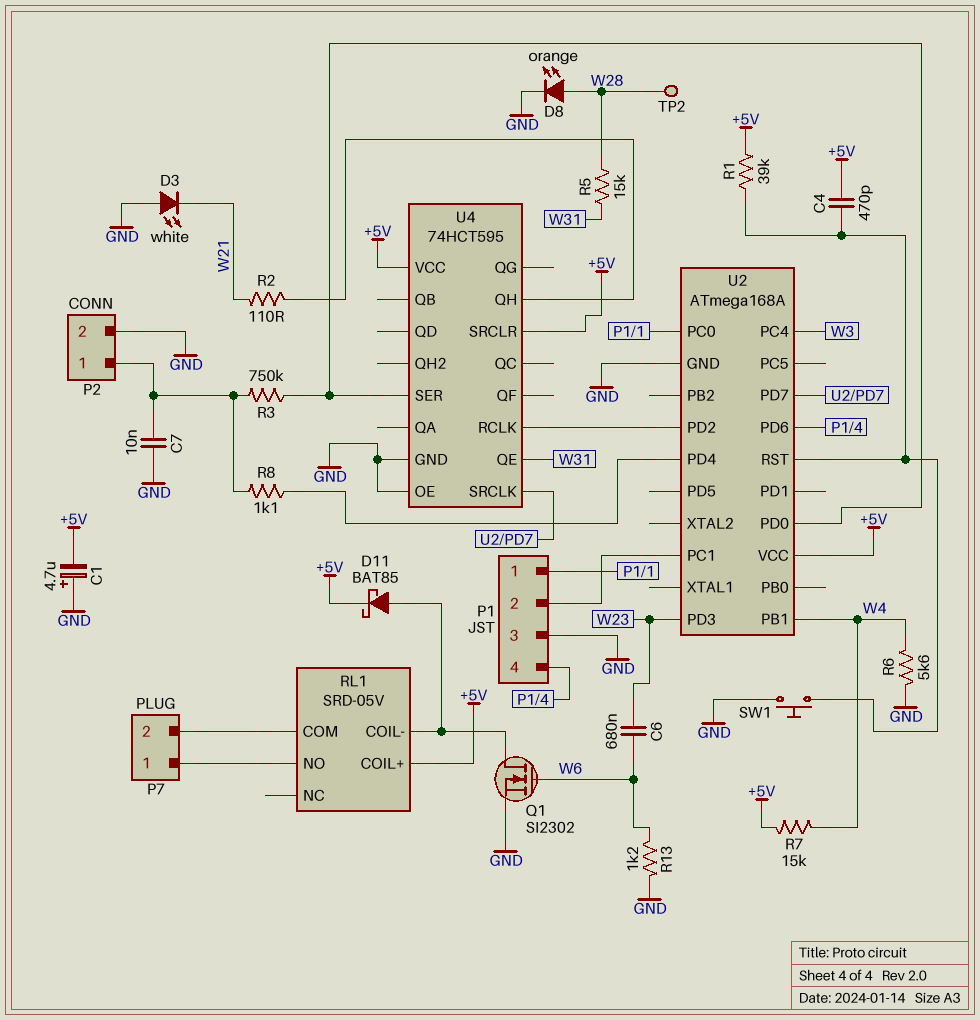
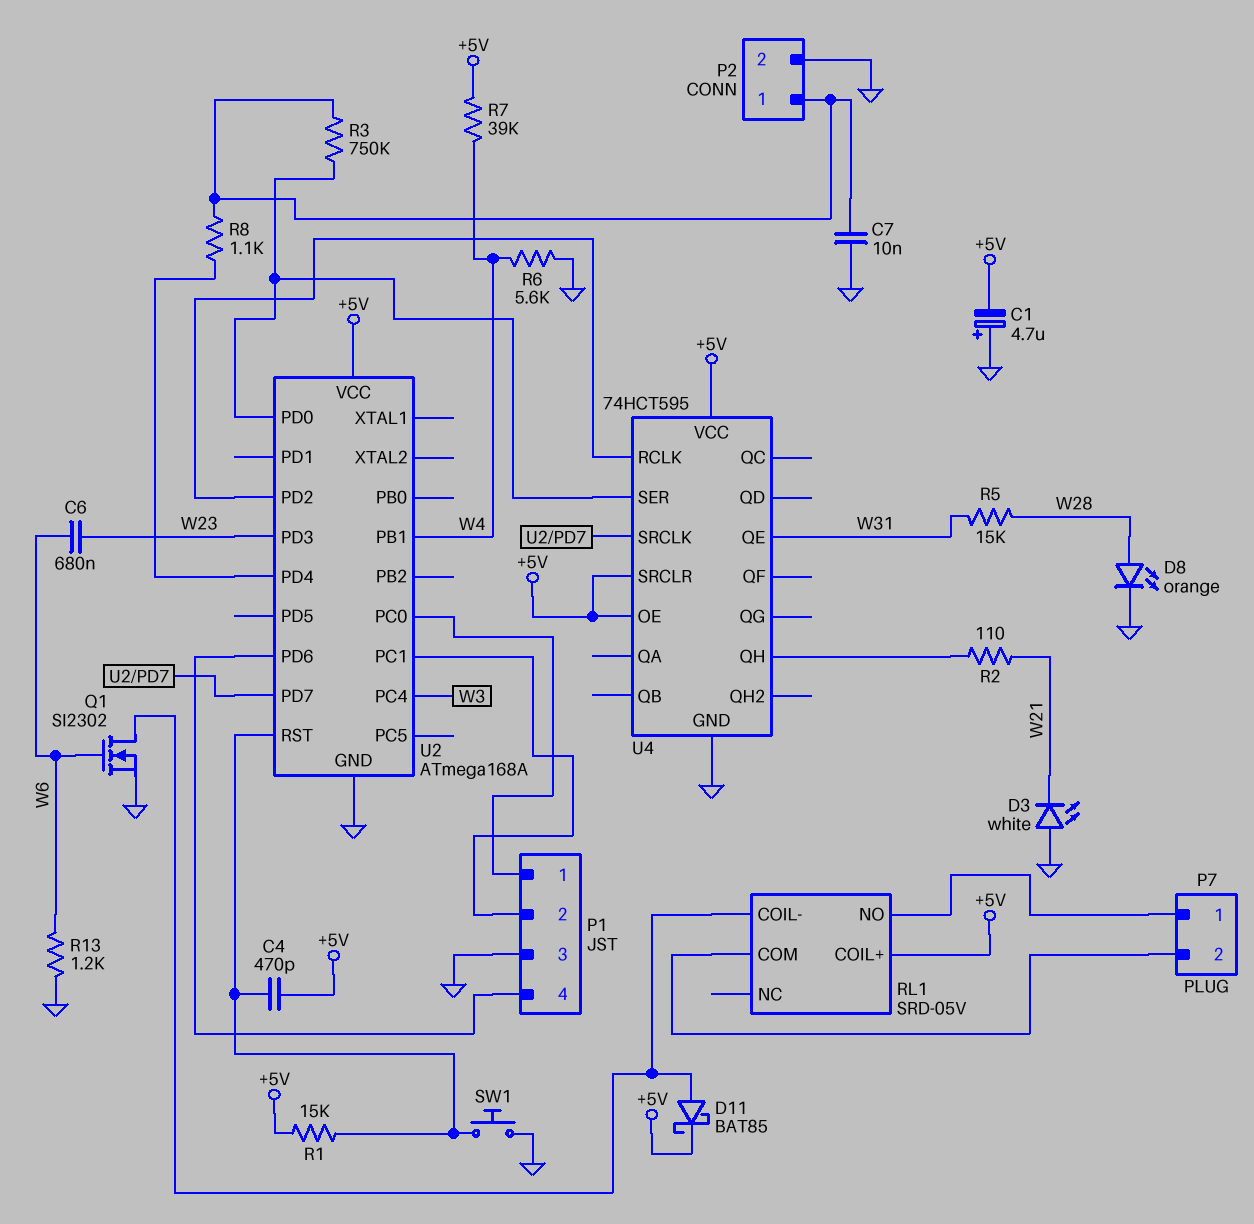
R1: 39k (+5V, U2/RST) -> 15k (+5V, U2/RST)
R7: 15k (+5V, W4) -> 39k (+5V, W4)
TP2: test point (W28) -> none
U4 pin OE: GND -> +5V

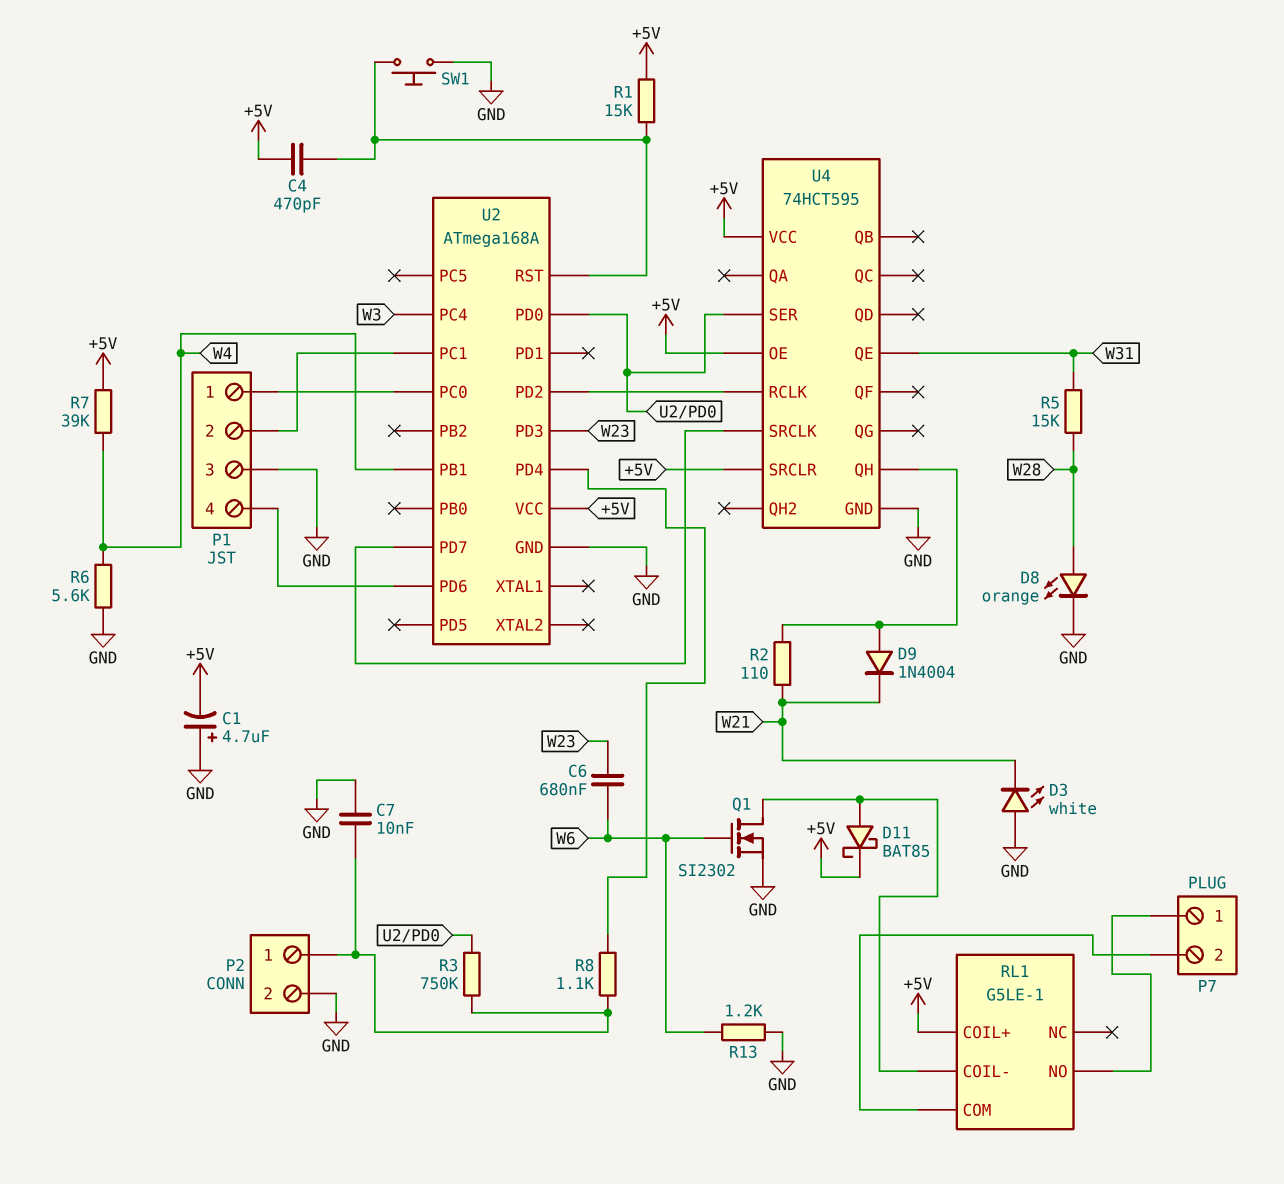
D9: none -> diode 1N4004 (A U4/QH, K W21)
RL1: SRD-05V -> G5LE-1

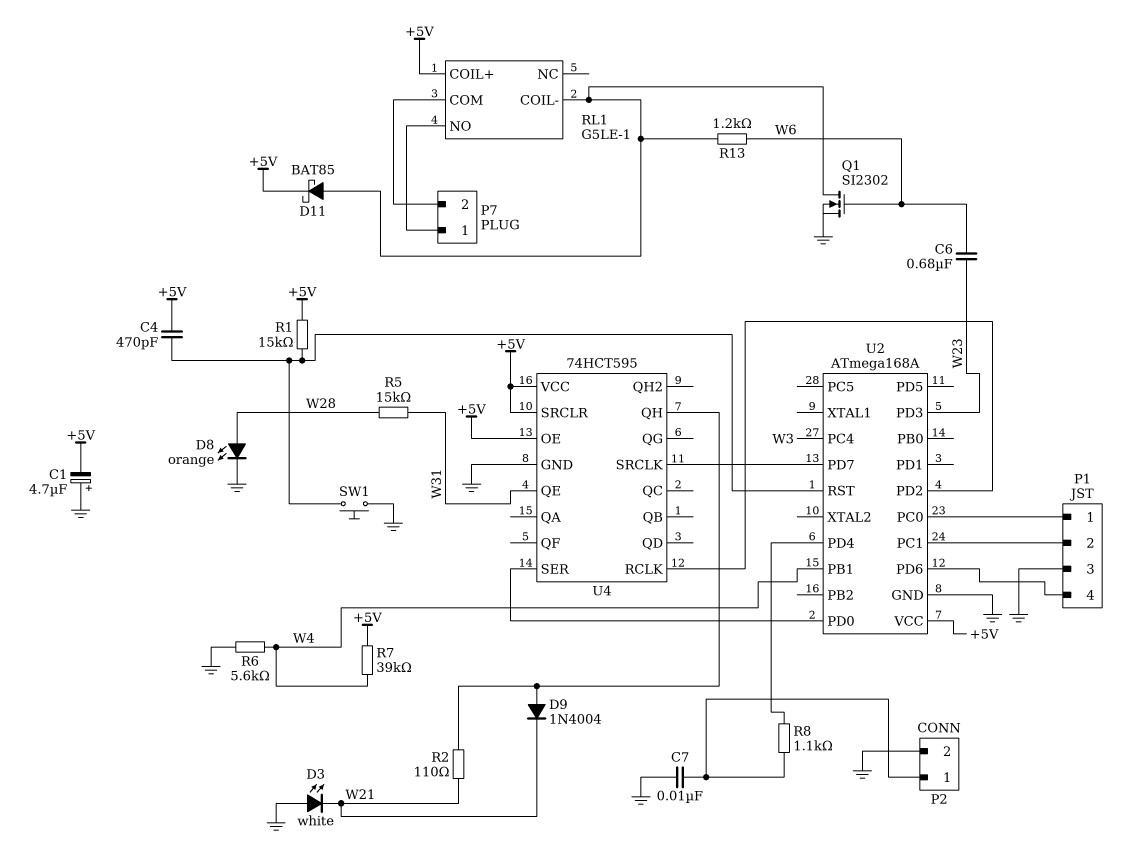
R3: 750k (P2/1, U2/PD0) -> none
R13: 1.2k (GND, W6) -> 1.2k (RL1/COIL-, W6)

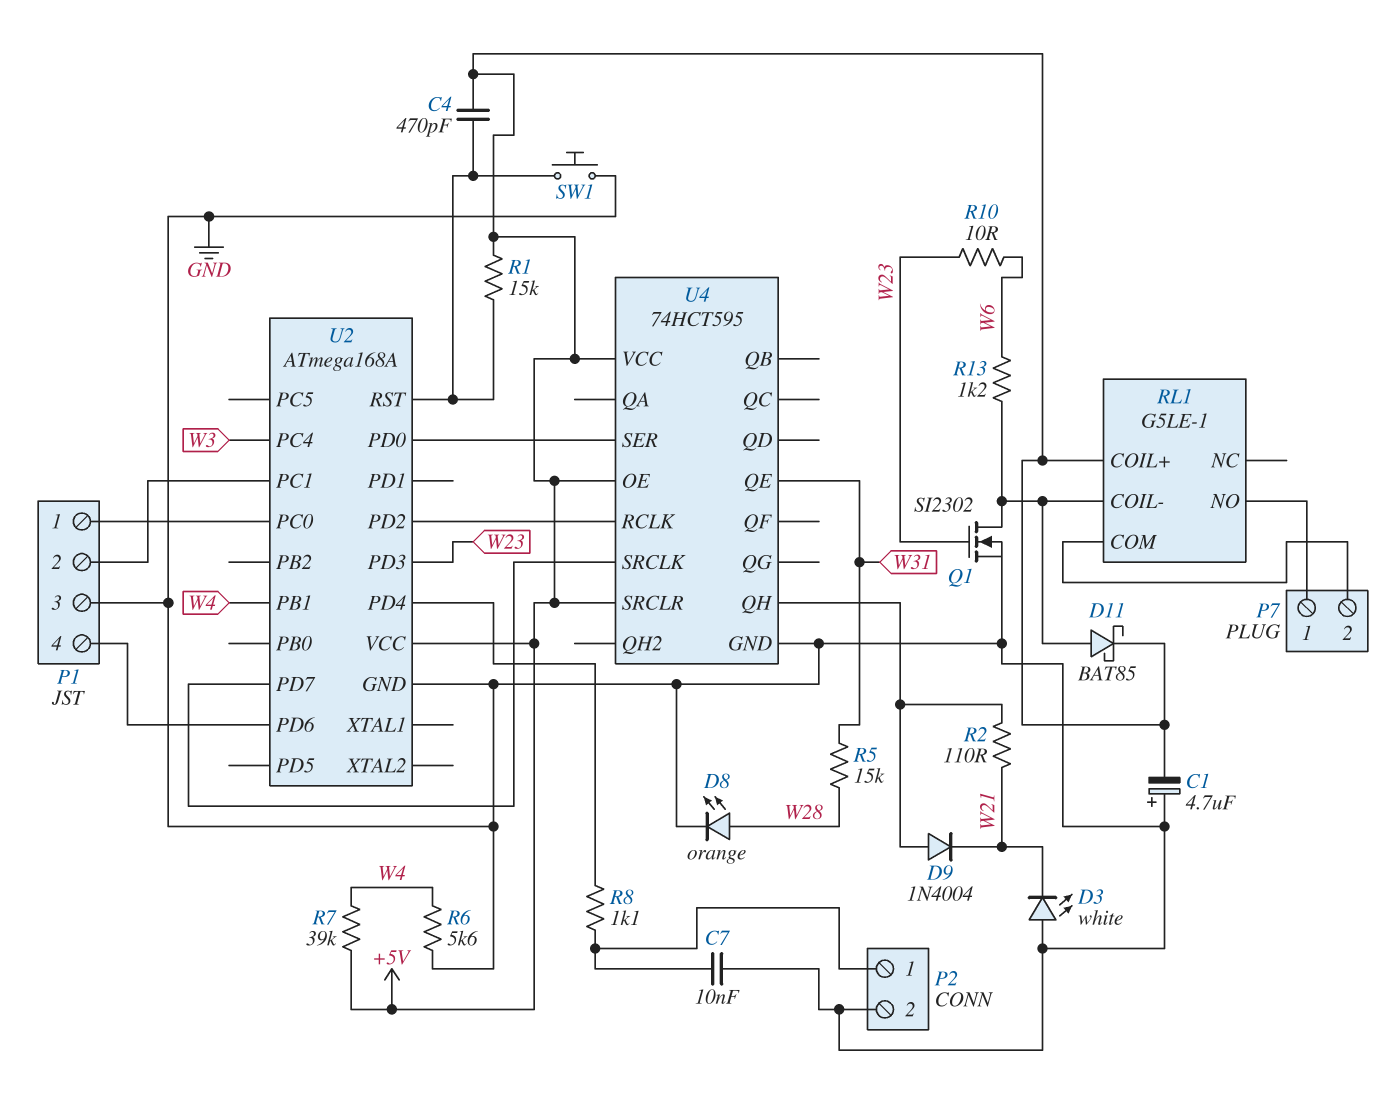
C6: 680nF (W6, W23) -> none
Q1: NMOS SI2302 (G W6, D RL1/COIL-, S GND) -> NMOS SI2302 (G W23, D RL1/COIL-, S GND)
R10: none -> 10 (W6, W23)

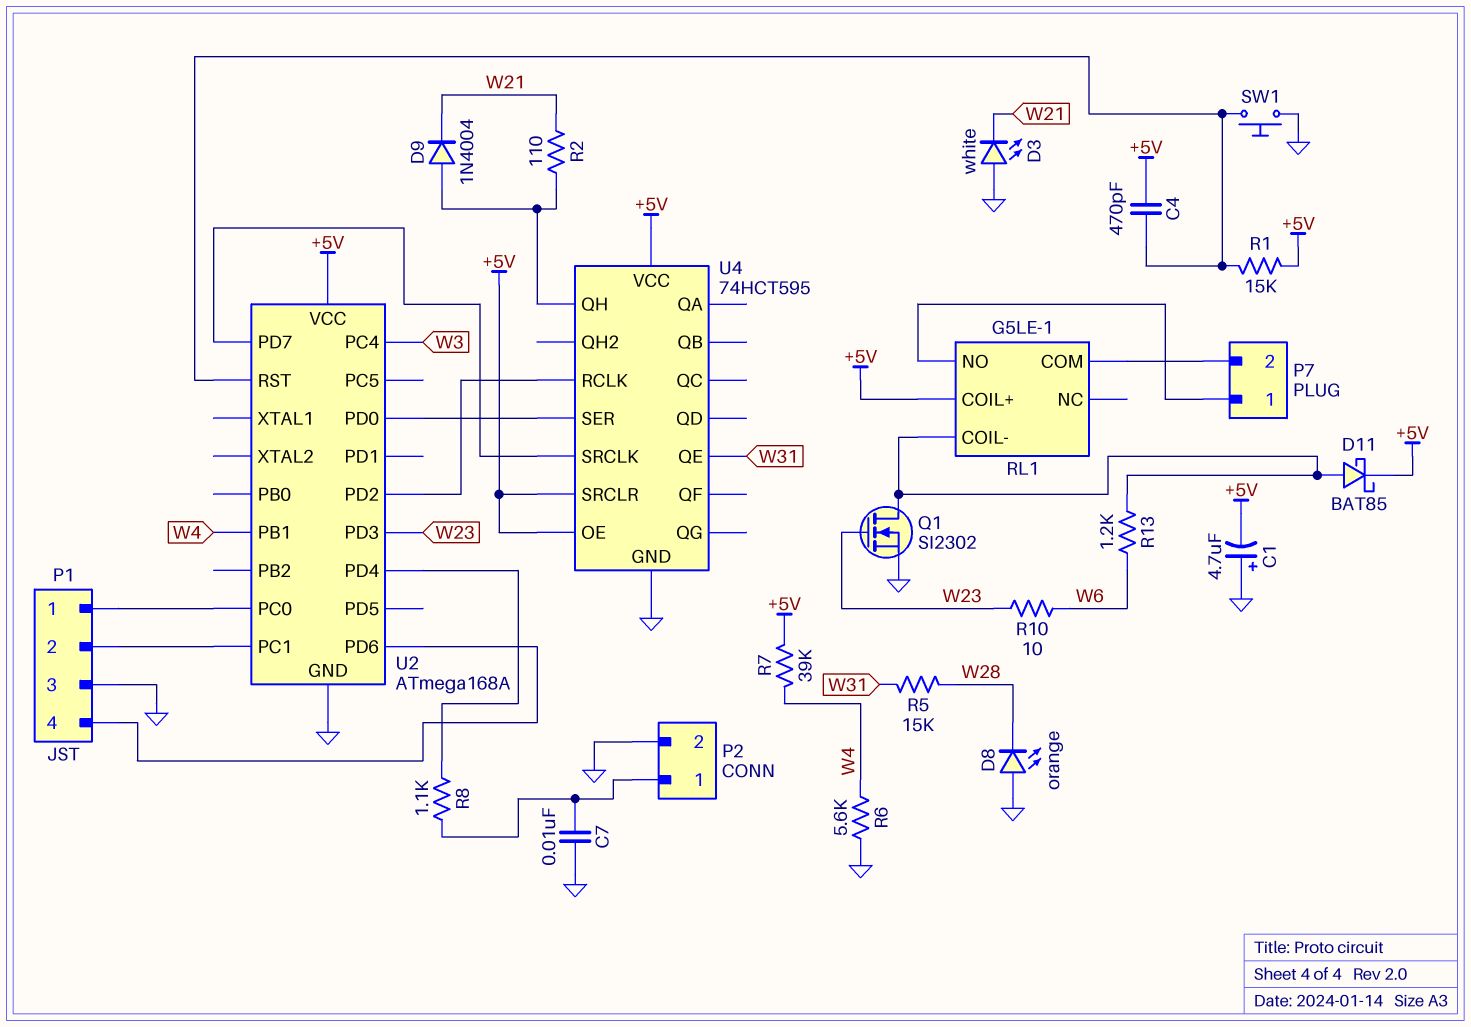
D8: LED orange (A W28, K GND) -> LED orange (A GND, K W28)

